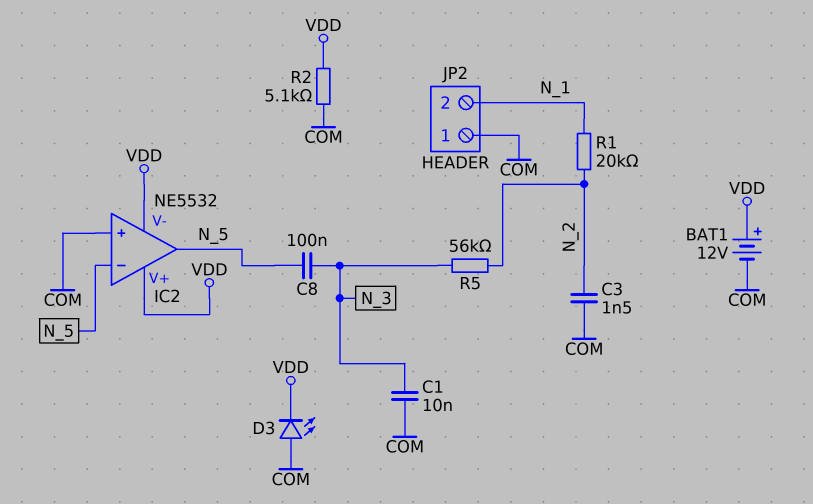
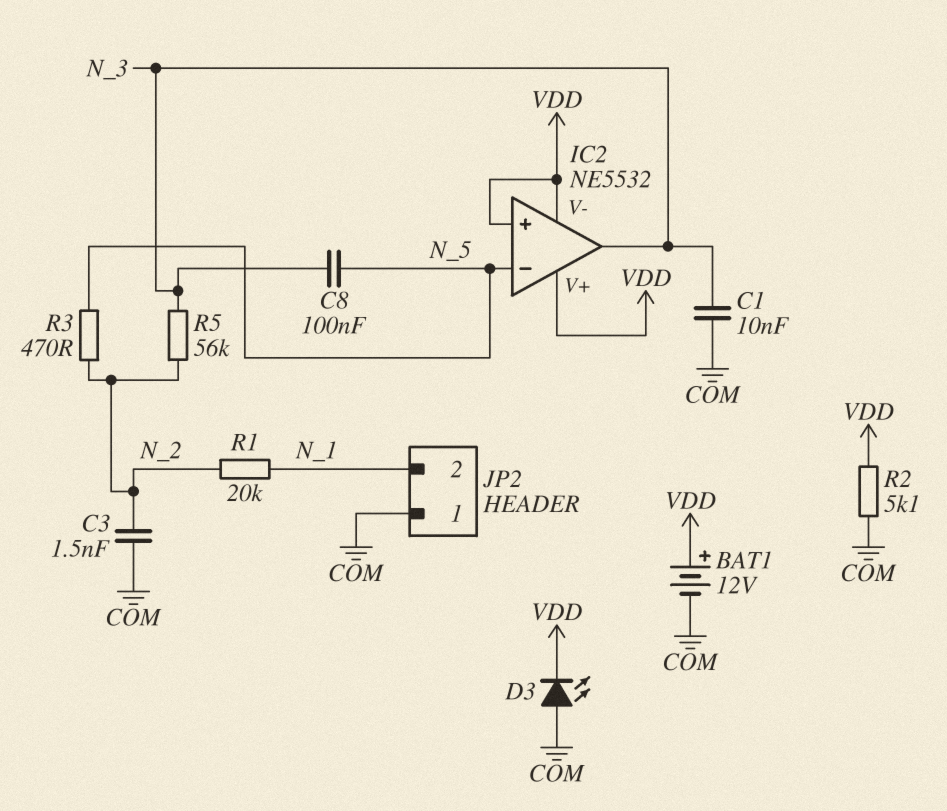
IC2 pin in+: COM -> VDD
IC2 pin out: N_5 -> N_3
R3: none -> 470 (N_2, N_5)

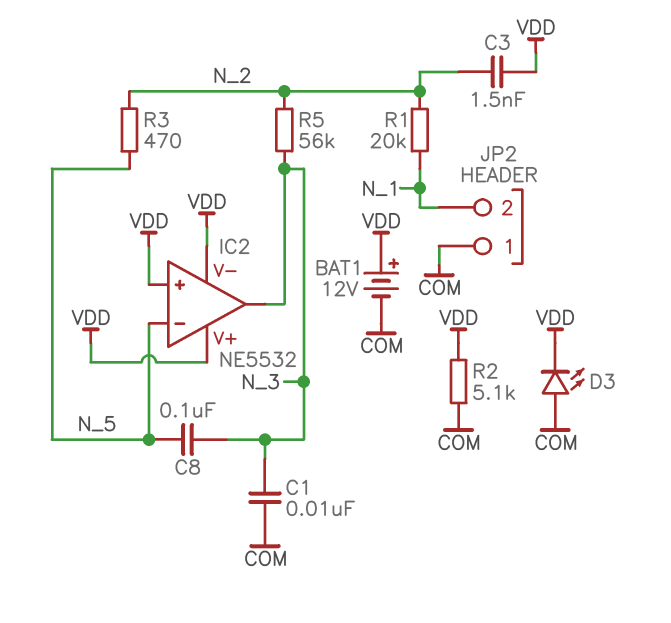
C3: 1.5nF (COM, N_2) -> 1.5nF (N_2, VDD)

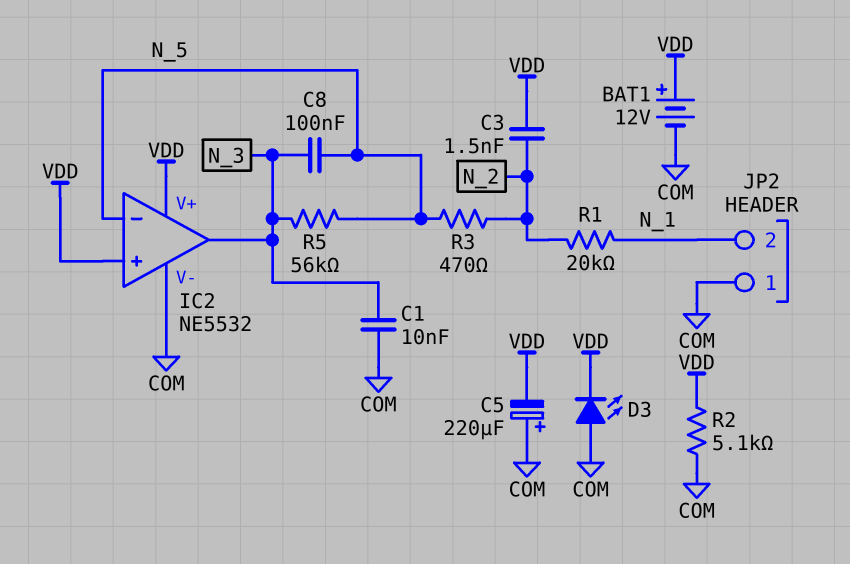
C5: none -> 220uF (plus COM, minus VDD)
IC2 pin V-: VDD -> COM
R5: 56k (N_2, N_3) -> 56k (N_3, N_5)

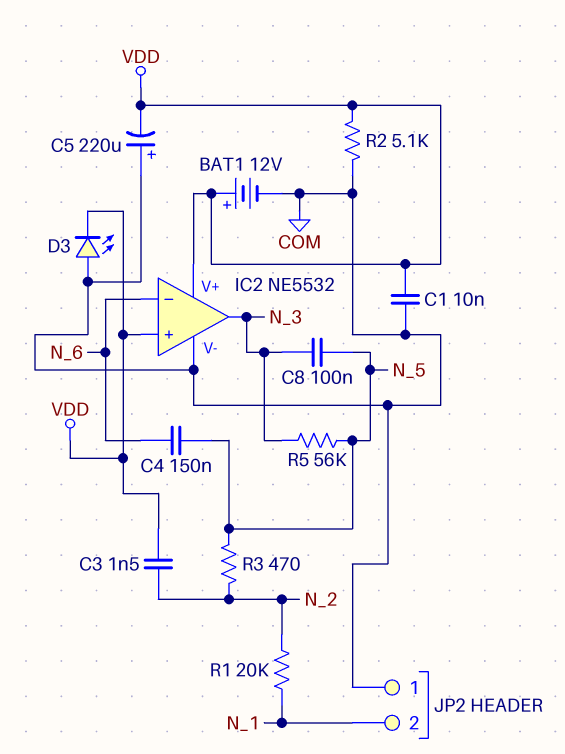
C1: 10nF (COM, N_3) -> 10nF (COM, VDD)
C4: none -> 150nF (N_5, N_6)
IC2 pin in-: N_5 -> N_6

